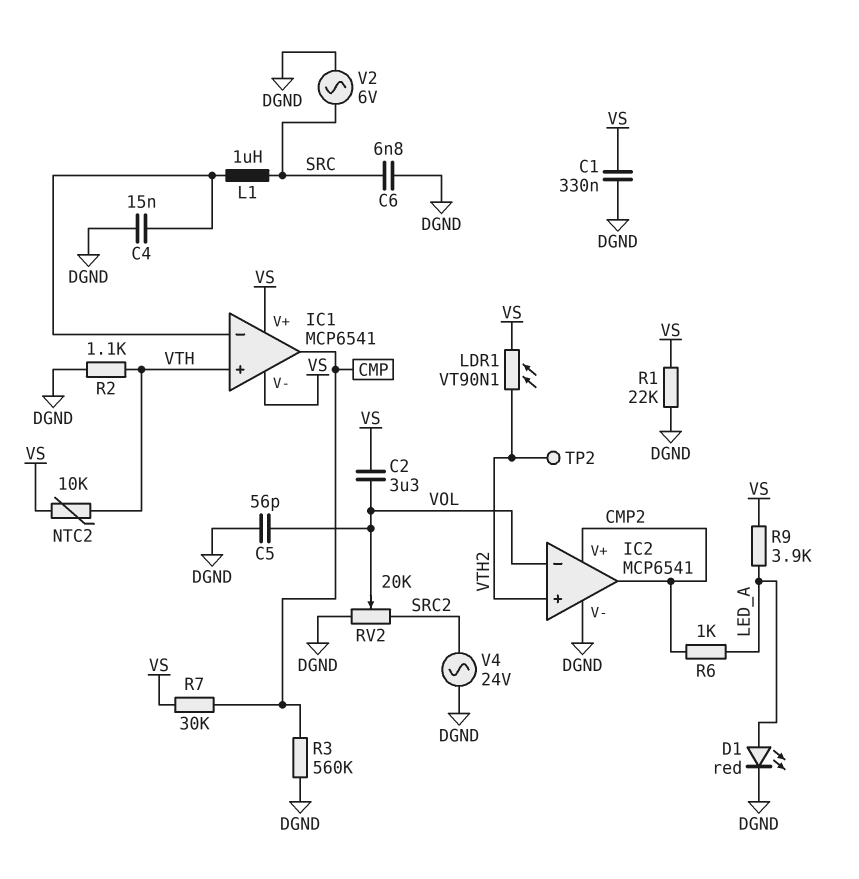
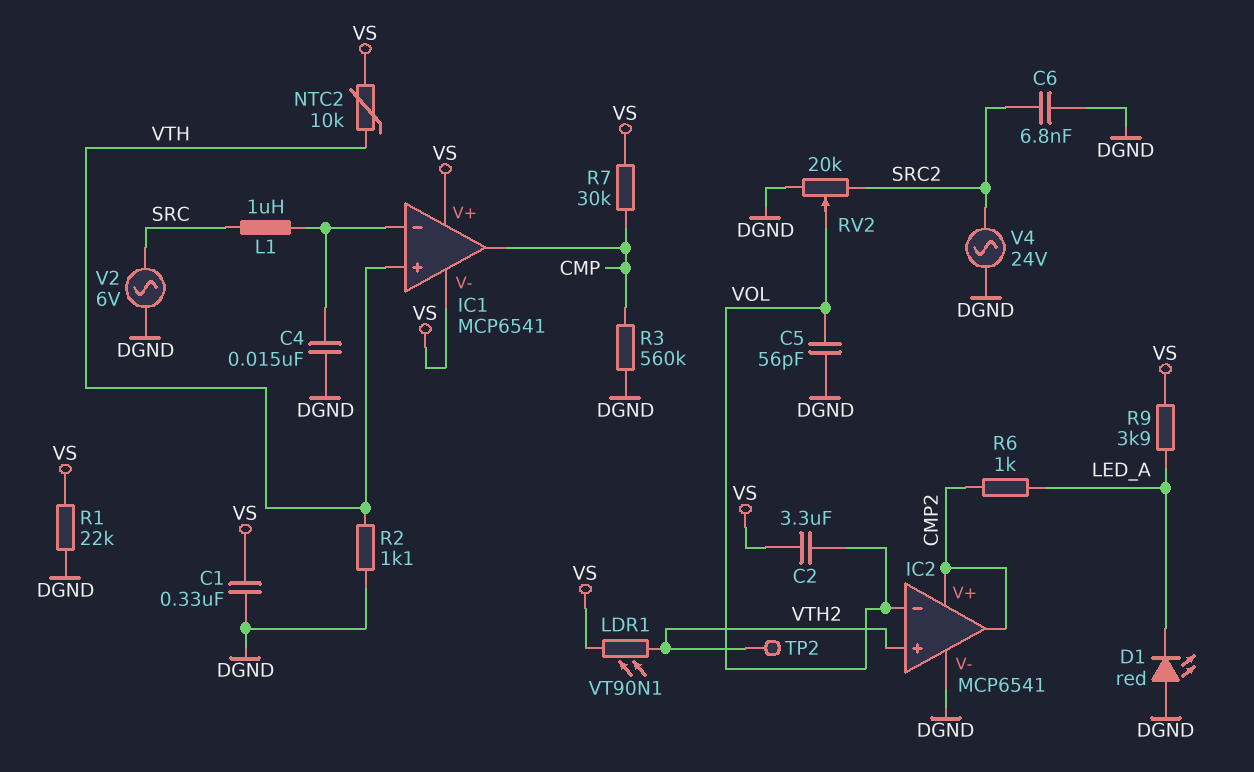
C6: 6.8nF (DGND, SRC) -> 6.8nF (DGND, SRC2)
D1: LED red (A LED_A, K DGND) -> LED red (A DGND, K LED_A)

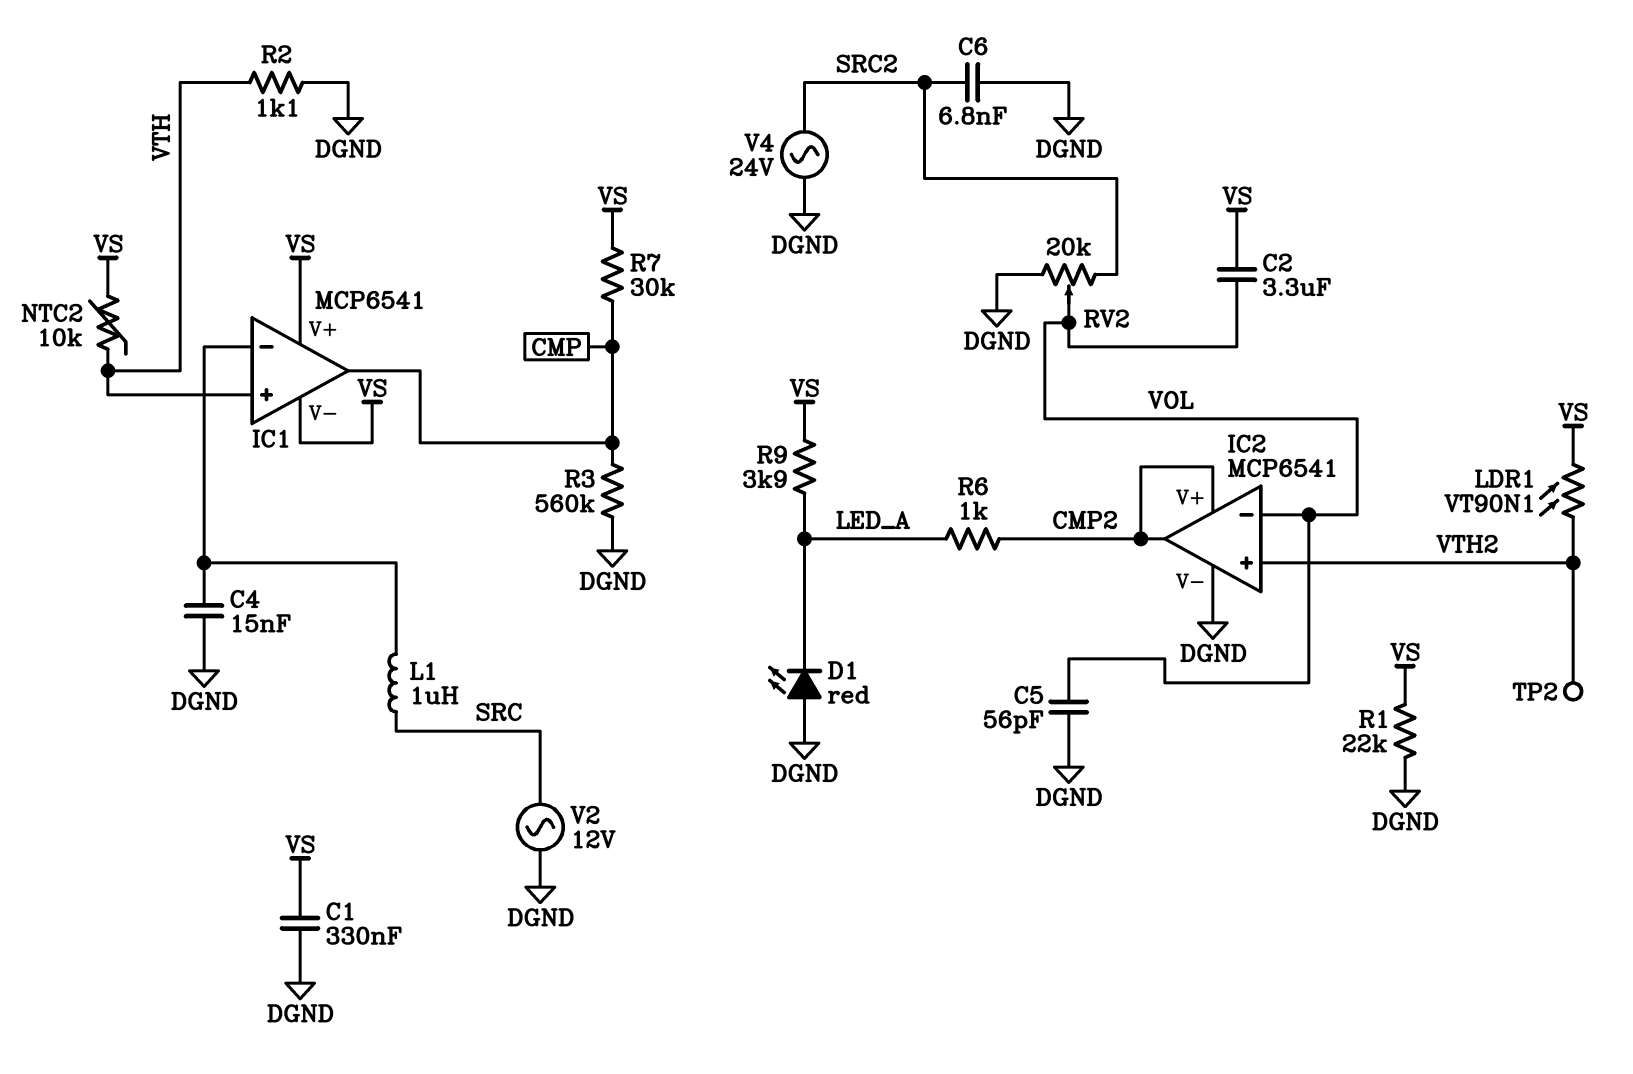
V2: AC 6V (DGND, SRC) -> AC 12V (DGND, SRC)

